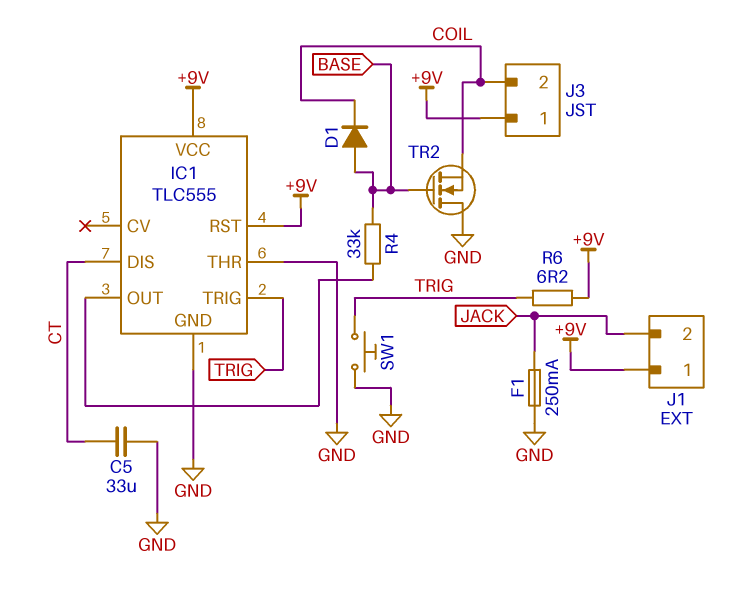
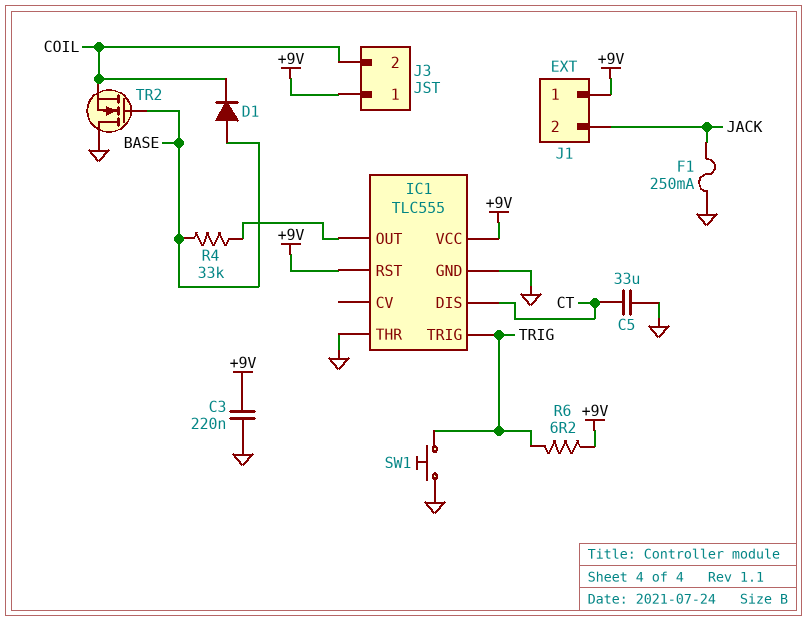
C3: none -> 220nF (+9V, GND)

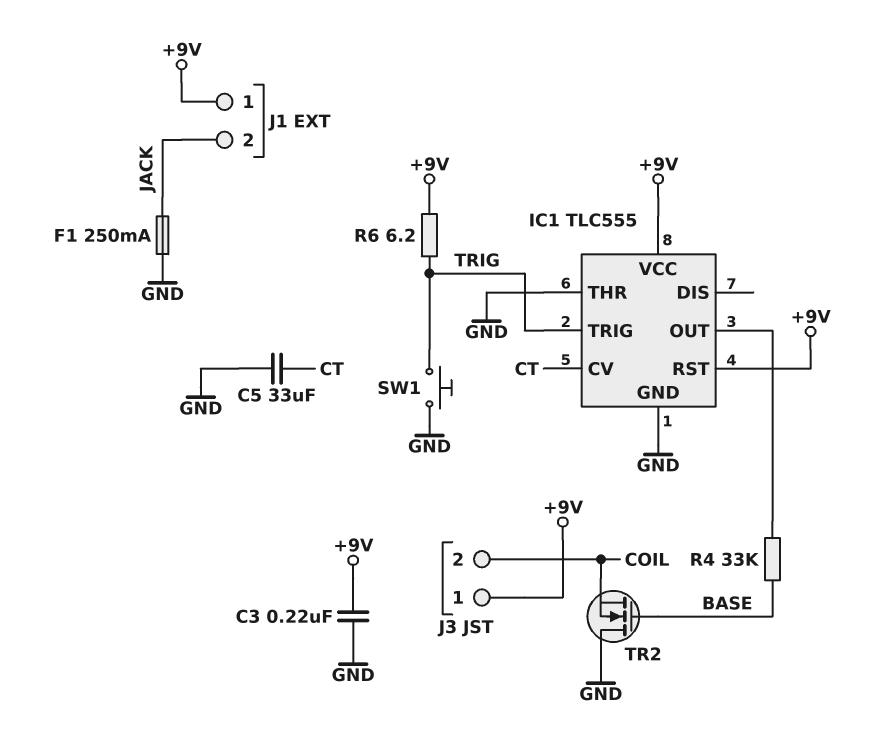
D1: diode (A BASE, K COIL) -> none
IC1 pin CV: none -> CT
IC1 pin DIS: CT -> none

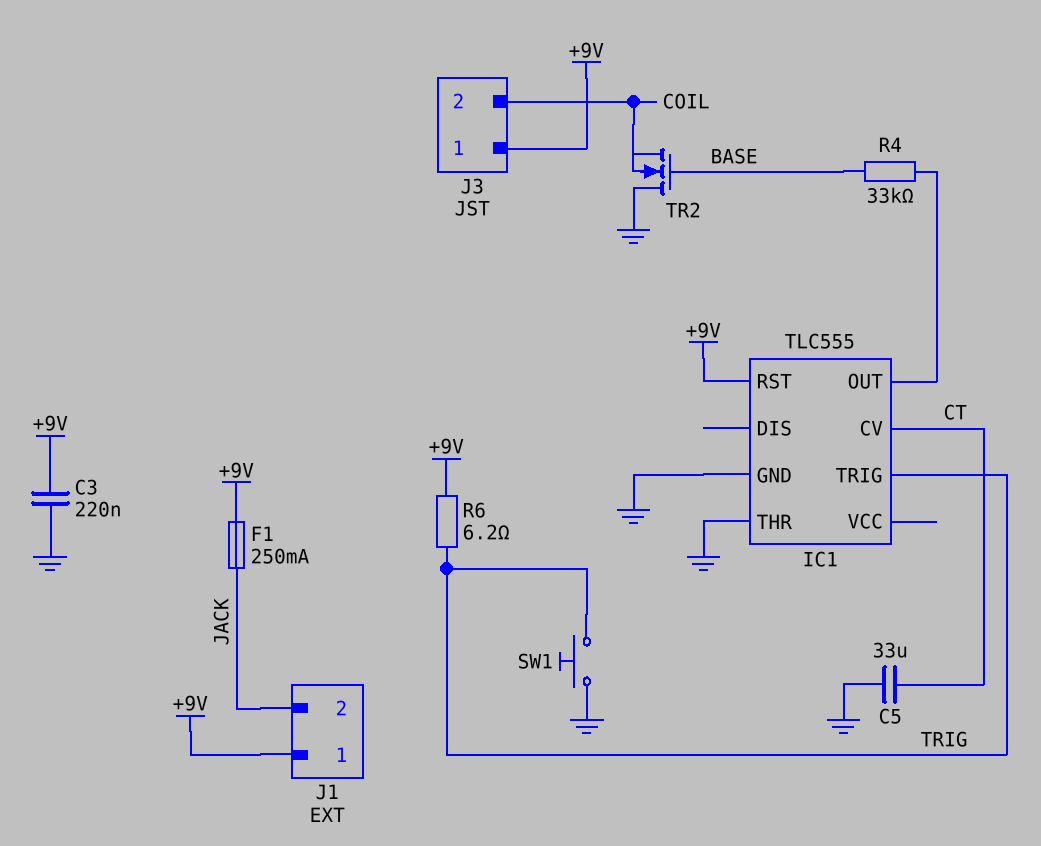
F1: 250mA (GND, JACK) -> 250mA (+9V, JACK)
IC1 pin VCC: +9V -> none

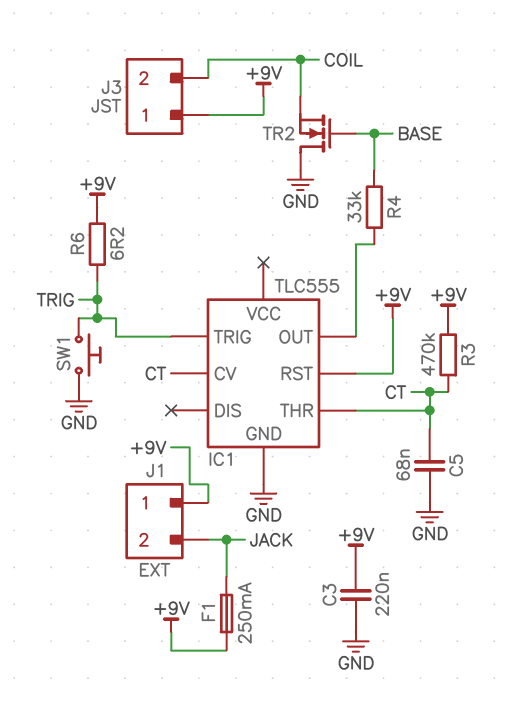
C5: 33uF (CT, GND) -> 68nF (CT, GND)
IC1 pin THR: GND -> CT
R3: none -> 470k (+9V, CT)

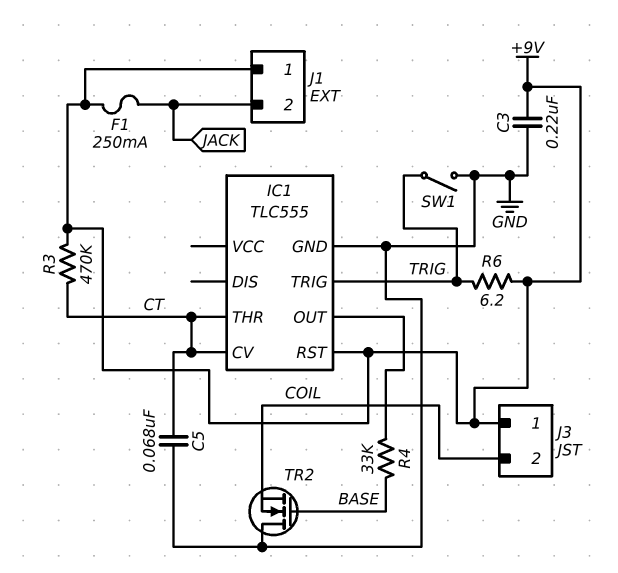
SW1: button (GND, TRIG) -> switch (GND, TRIG)

